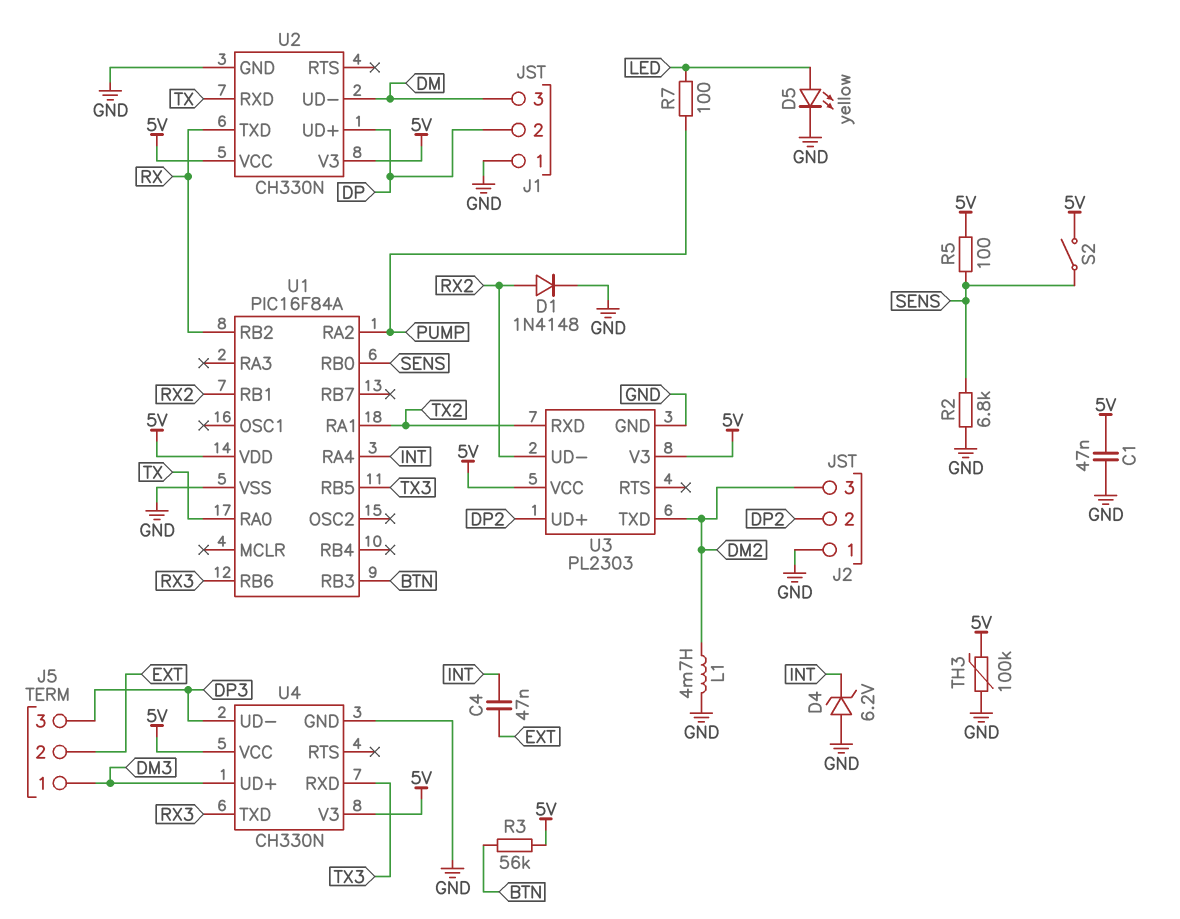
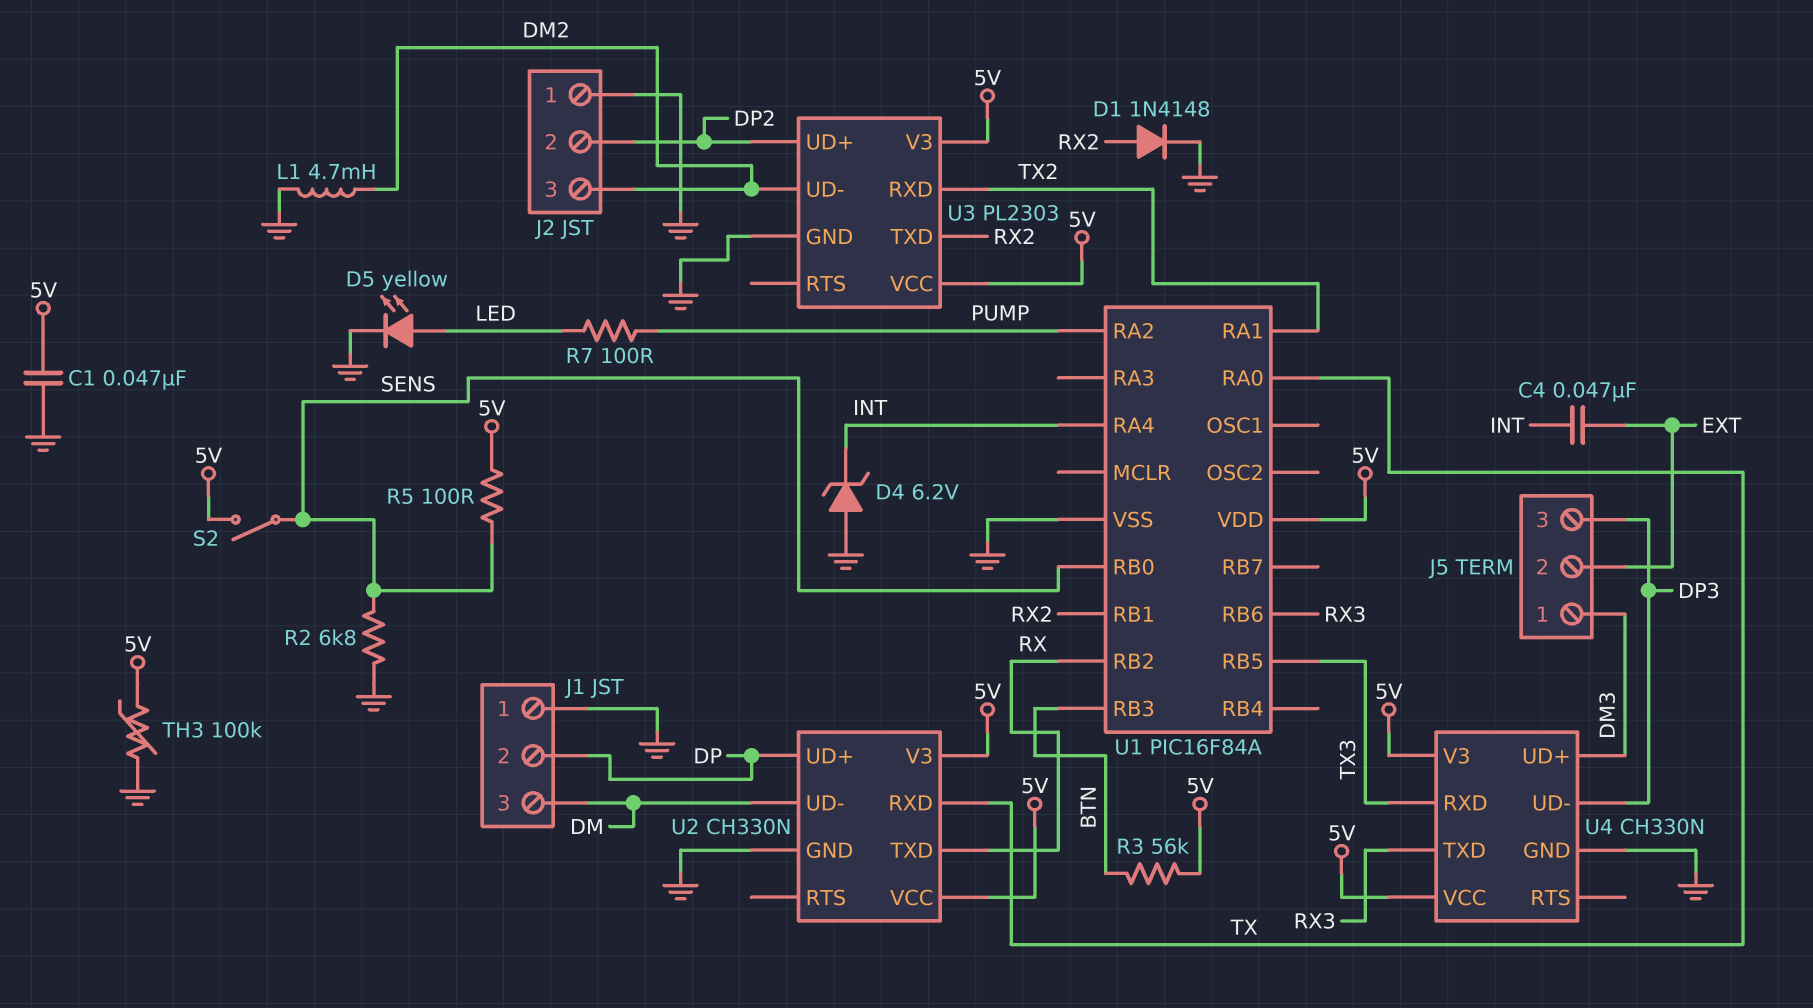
U3 pin TXD: DM2 -> RX2
U3 pin UD-: RX2 -> DM2

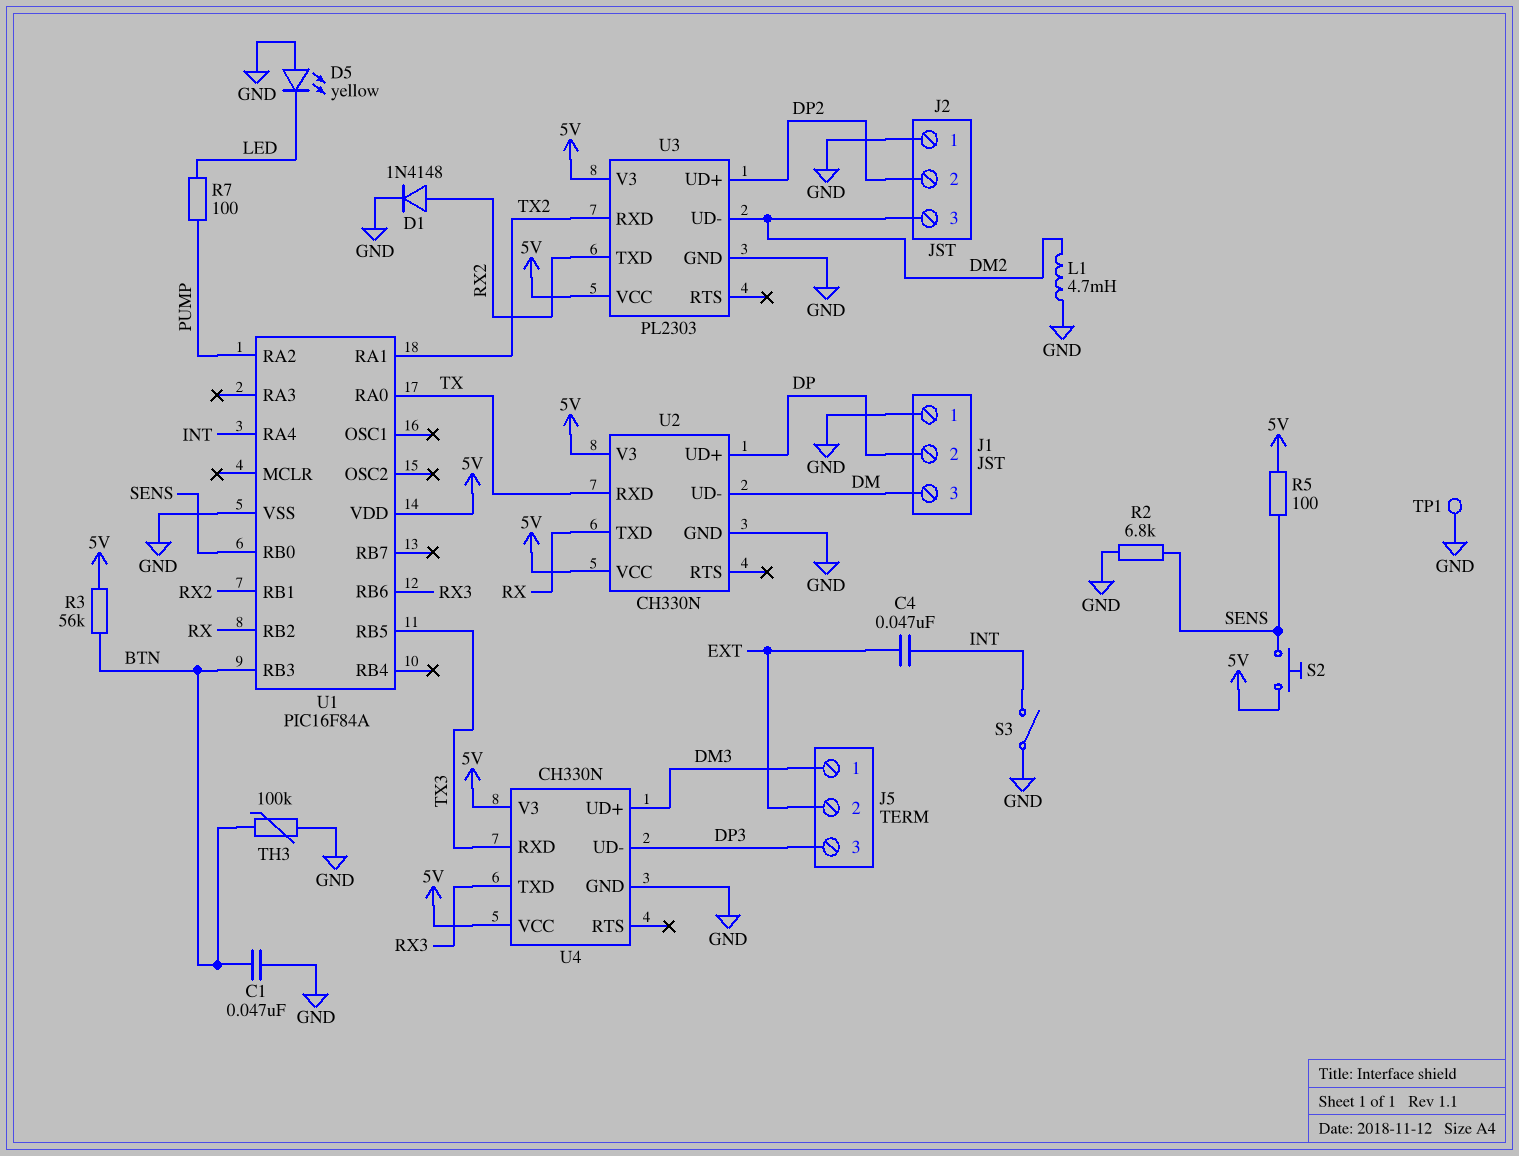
C1: 47nF (5V, GND) -> 47nF (BTN, GND)
D4: zener 6.2V (A GND, K INT) -> none
D5: LED yellow (A LED, K GND) -> LED yellow (A GND, K LED)
S2: switch (5V, SENS) -> button (5V, SENS)
S3: none -> switch (GND, INT)
TH3: 100k (5V, GND) -> 100k (BTN, GND)
TP1: none -> test point (GND)

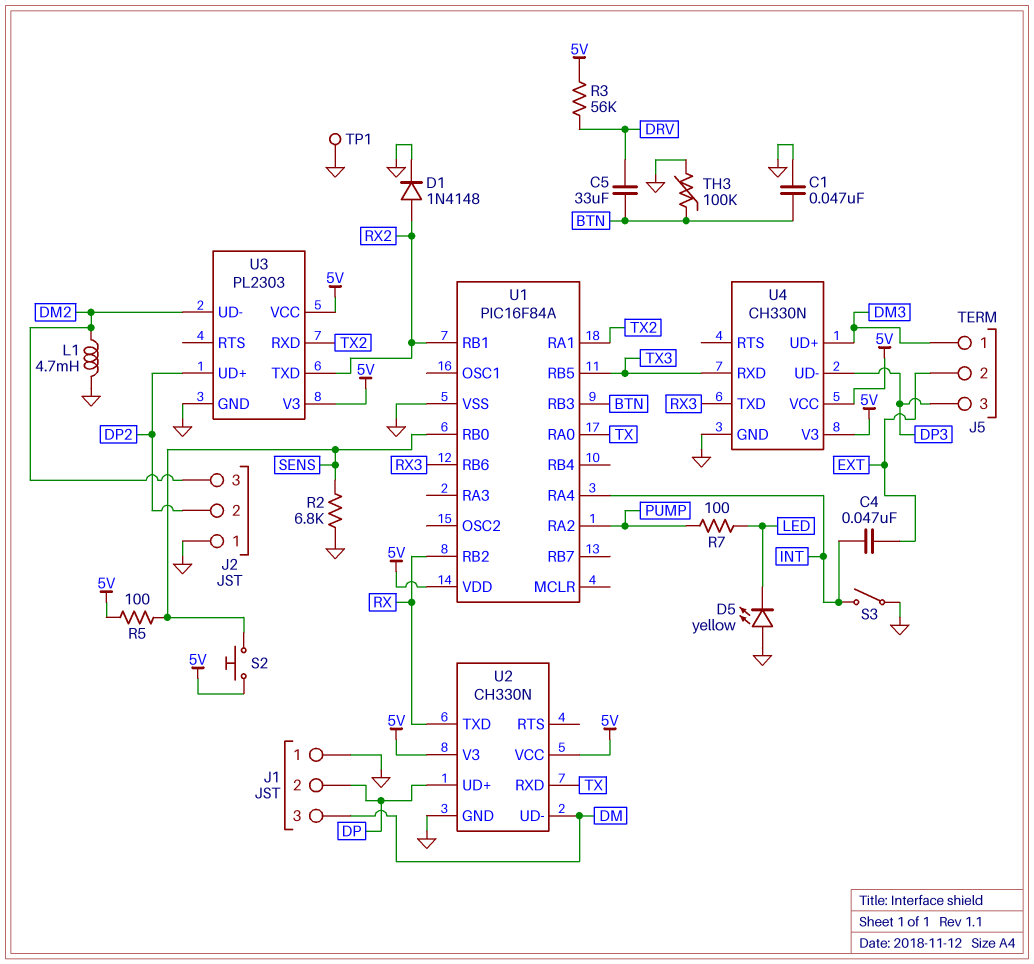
C5: none -> 33uF (BTN, DRV)
R3: 56k (5V, BTN) -> 56k (5V, DRV)

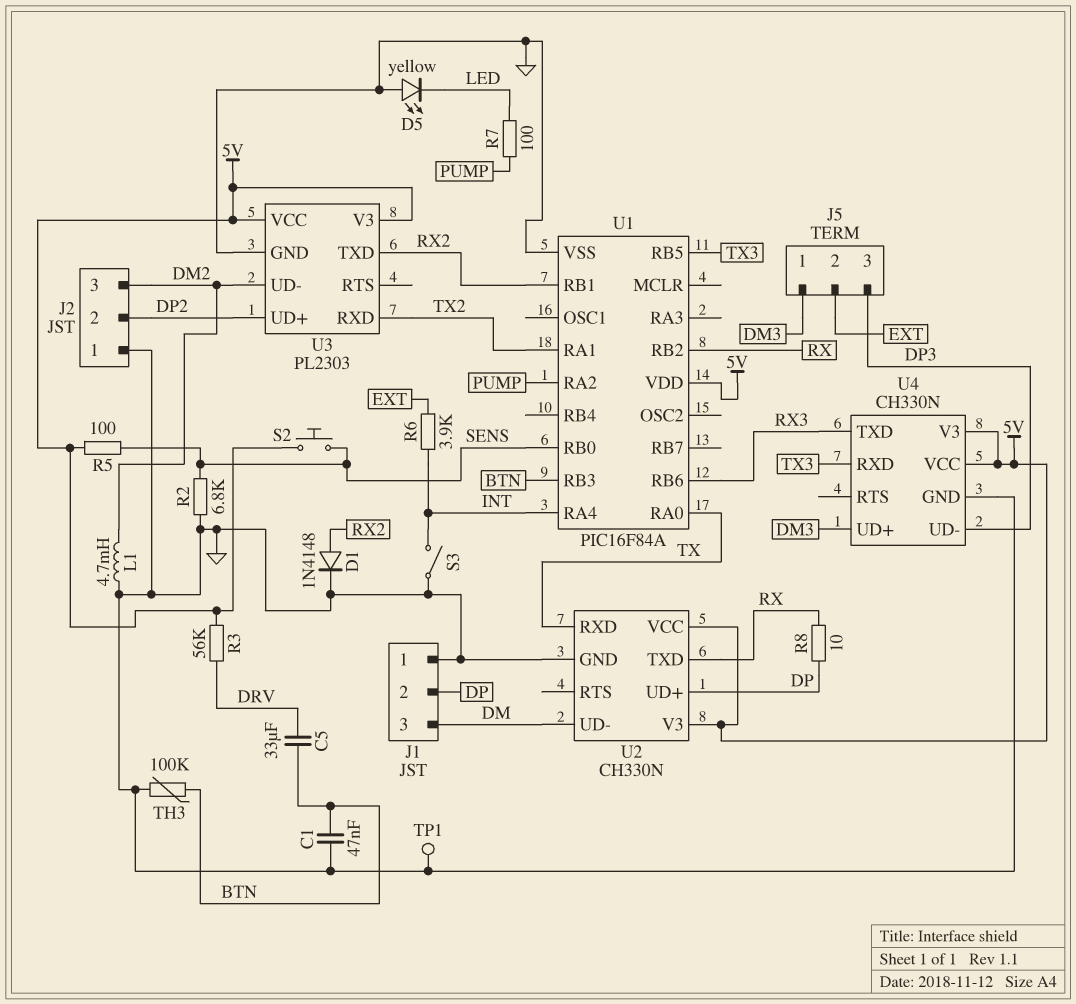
C4: 47nF (EXT, INT) -> none
R6: none -> 3.9k (EXT, INT)
R8: none -> 10 (DP, RX)

